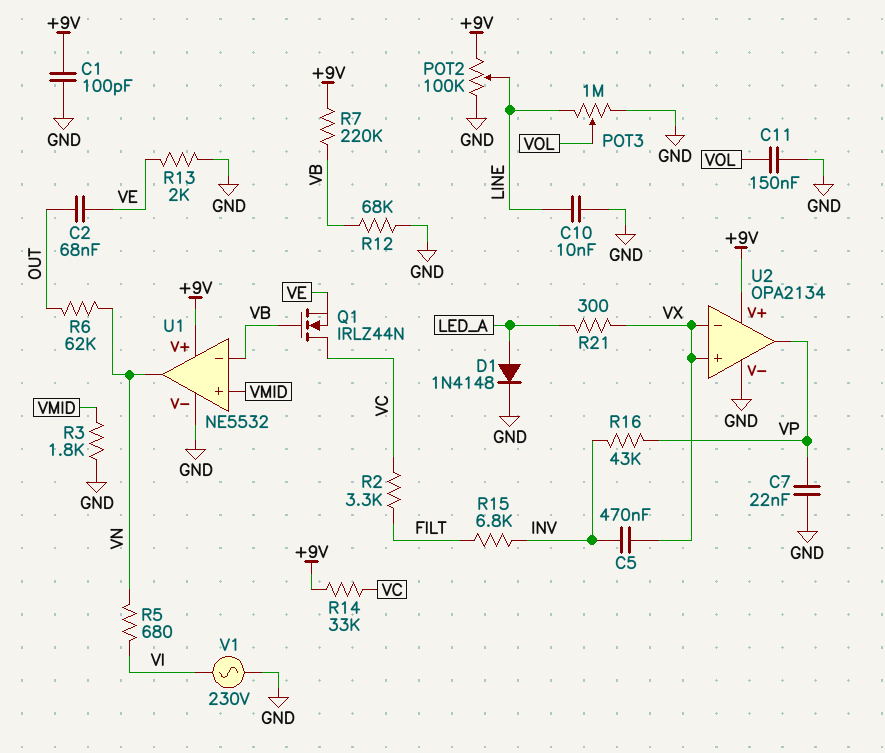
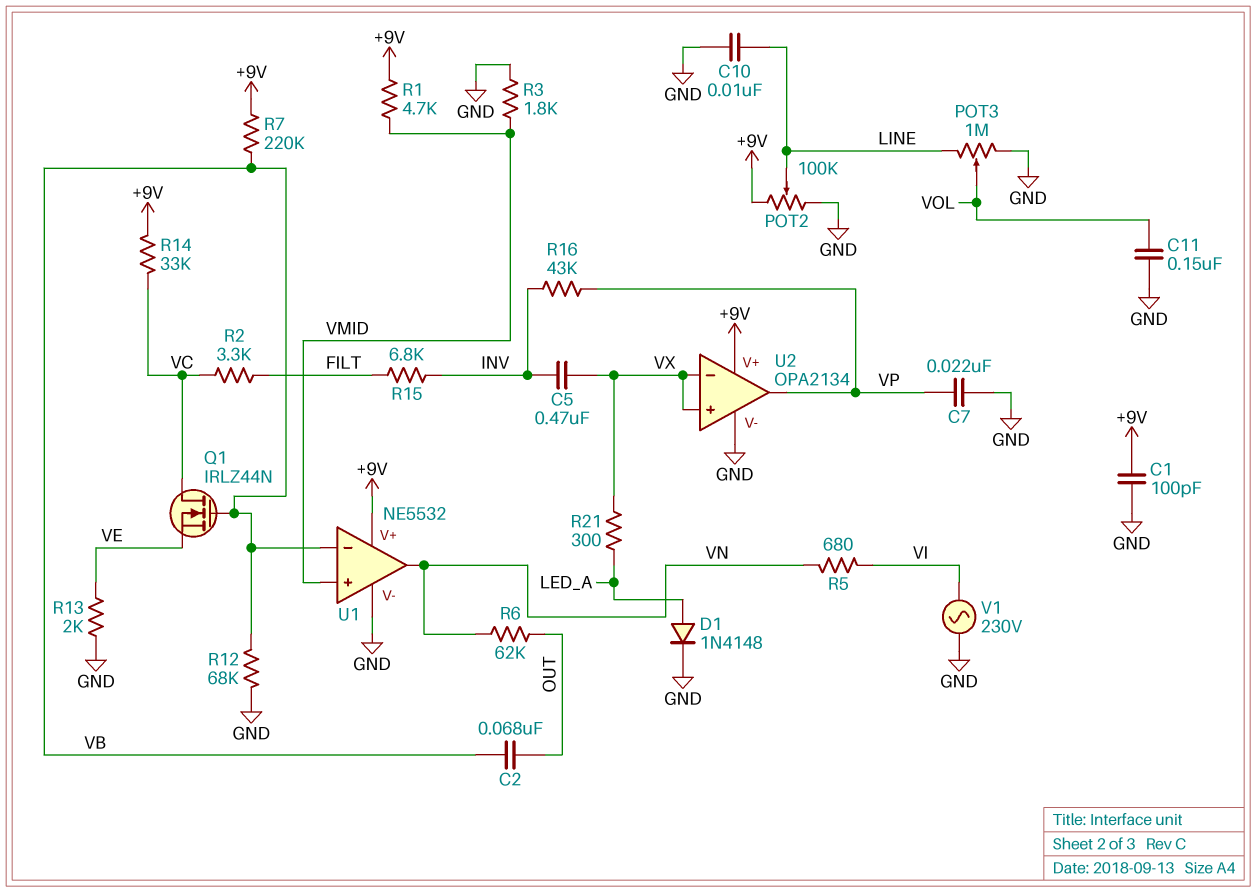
C2: 68nF (OUT, VE) -> 68nF (OUT, VB)
R1: none -> 4.7k (+9V, VMID)

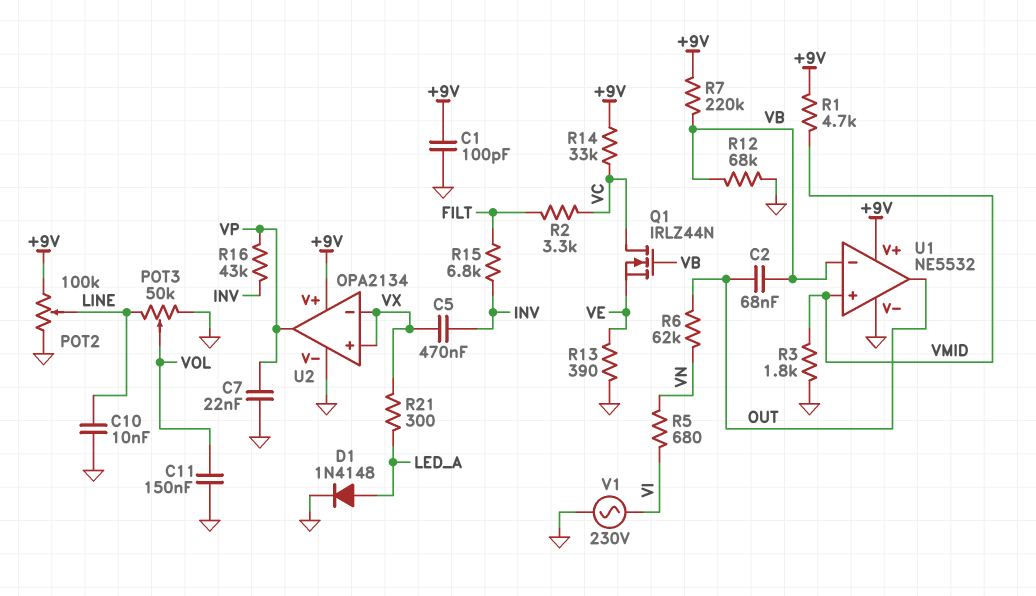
POT3: 1M (GND, LINE, wiper VOL) -> 50k (GND, LINE, wiper VOL)
R13: 2k (GND, VE) -> 390 (GND, VE)
U1 pin out: VN -> OUT

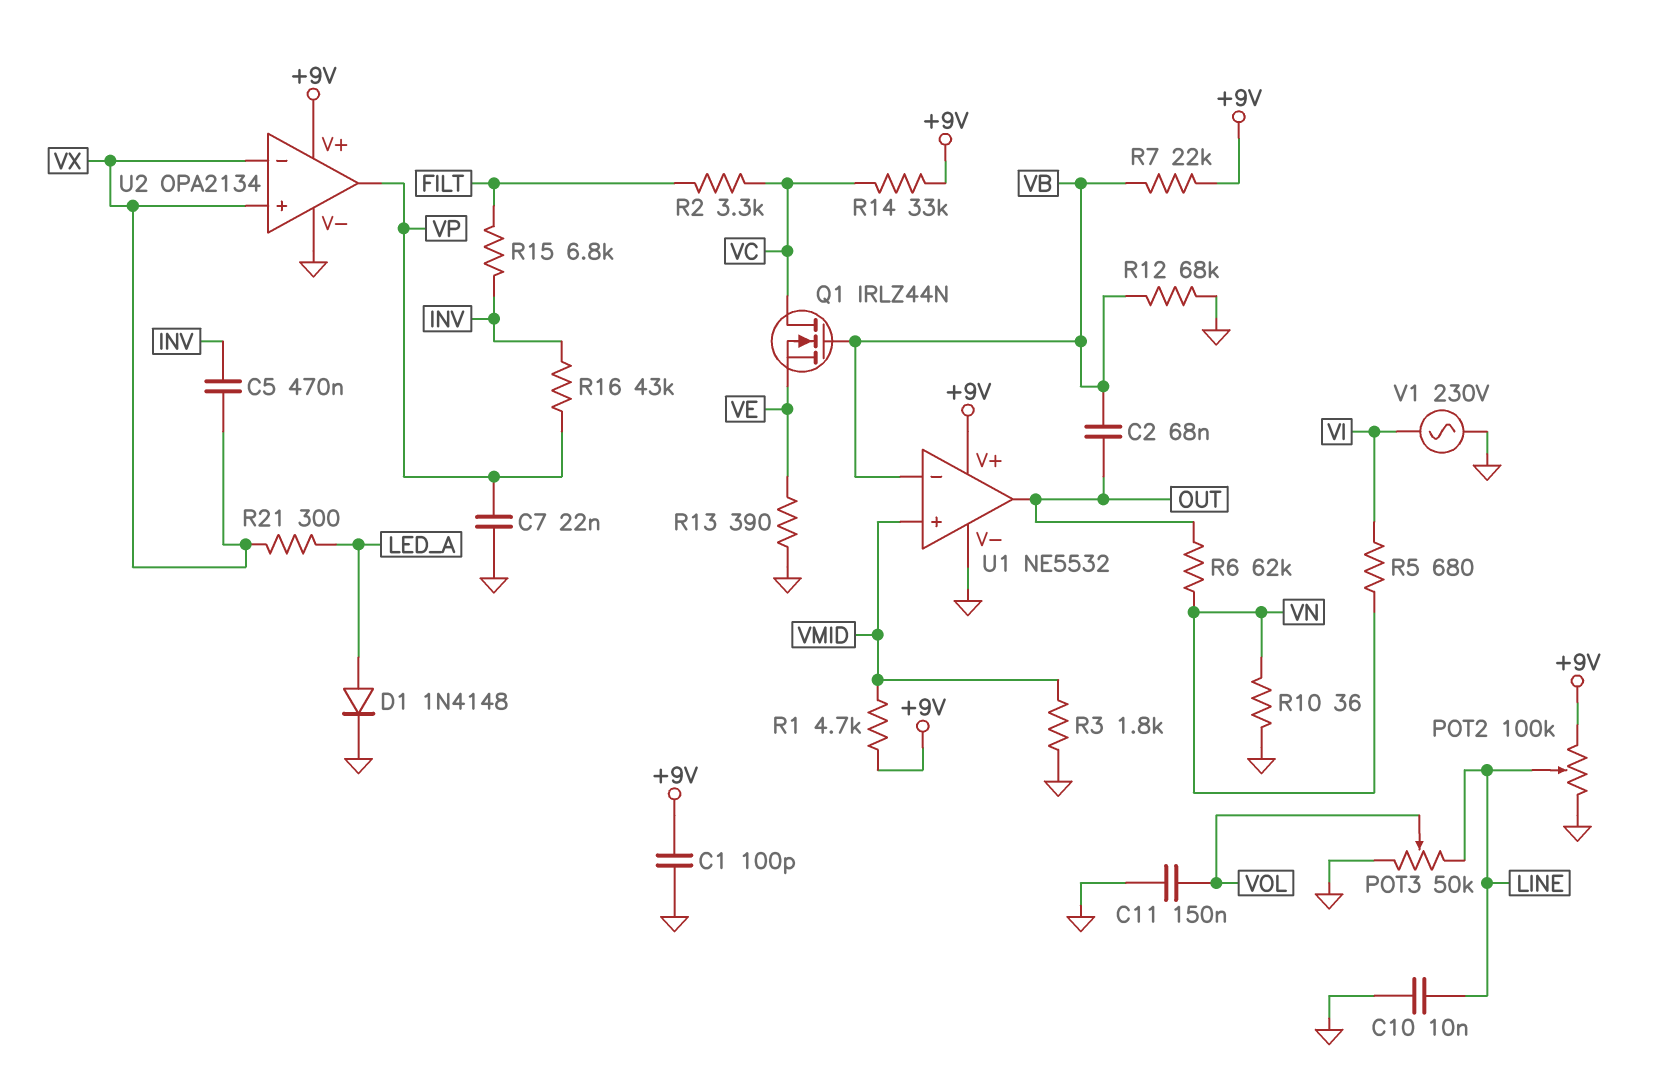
R7: 220k (+9V, VB) -> 22k (+9V, VB)
R10: none -> 36 (GND, VN)

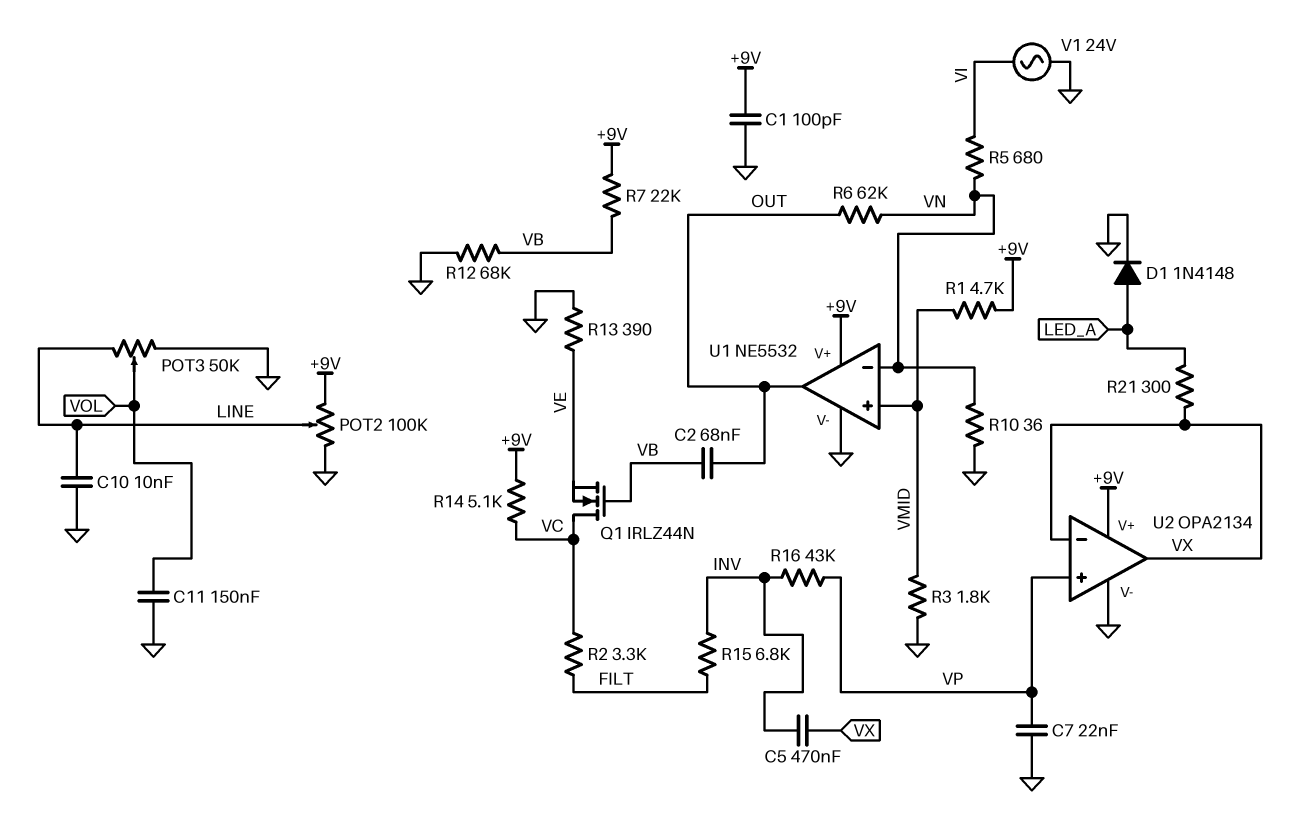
R14: 33k (+9V, VC) -> 5.1k (+9V, VC)
U1 pin in-: VB -> VN
U2 pin in+: VX -> VP
U2 pin out: VP -> VX
V1: AC 230V (GND, VI) -> AC 24V (GND, VI)

